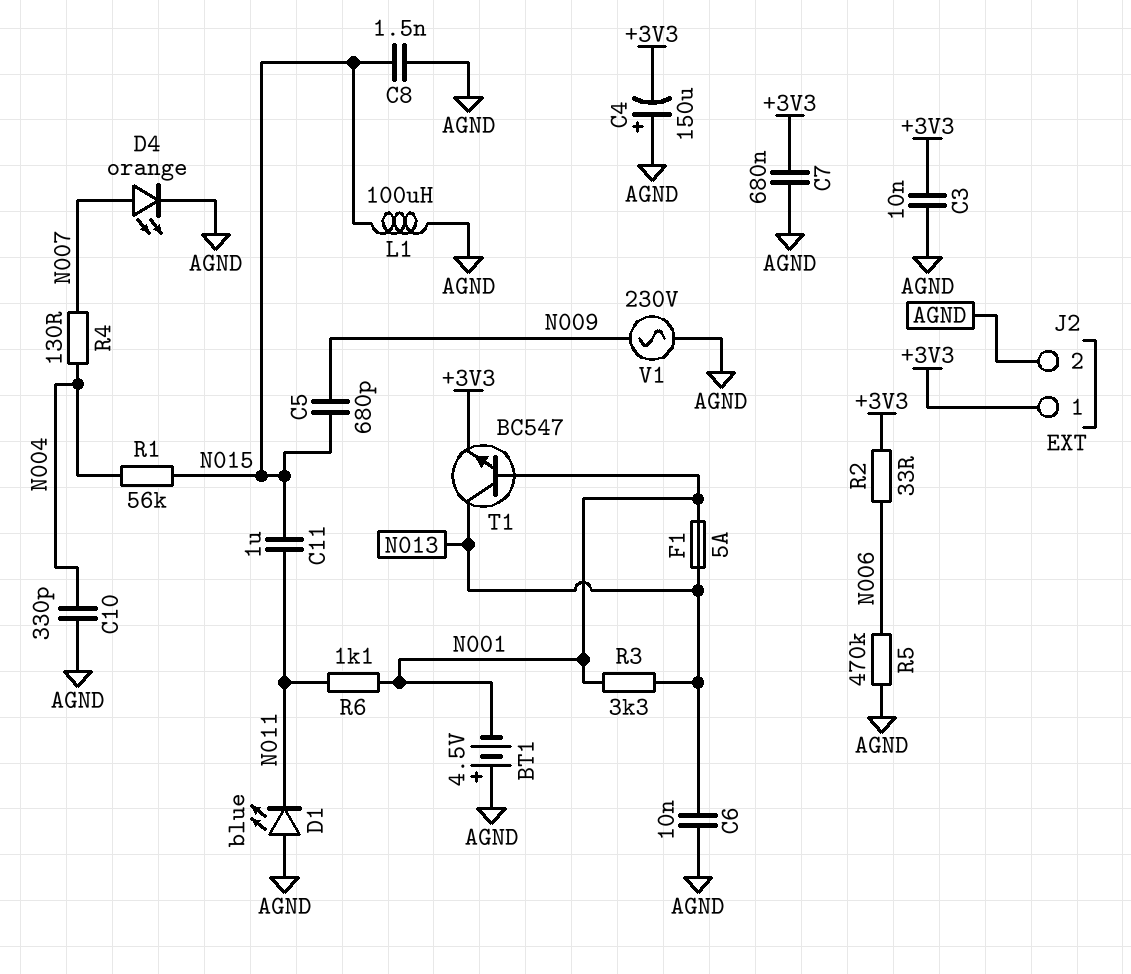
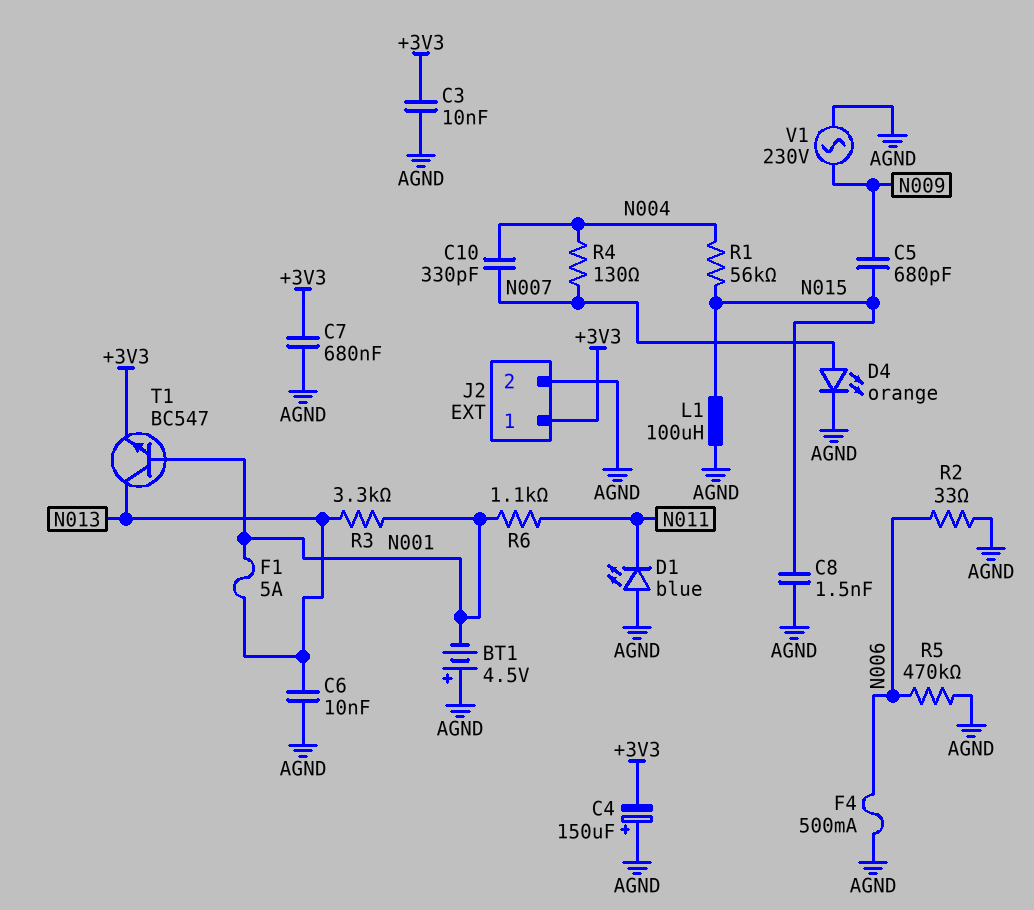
C10: 330pF (AGND, N004) -> 330pF (N004, N007)
C11: 1uF (N011, N015) -> none
F4: none -> 500mA (AGND, N006)
R2: 33 (+3V3, N006) -> 33 (AGND, N006)

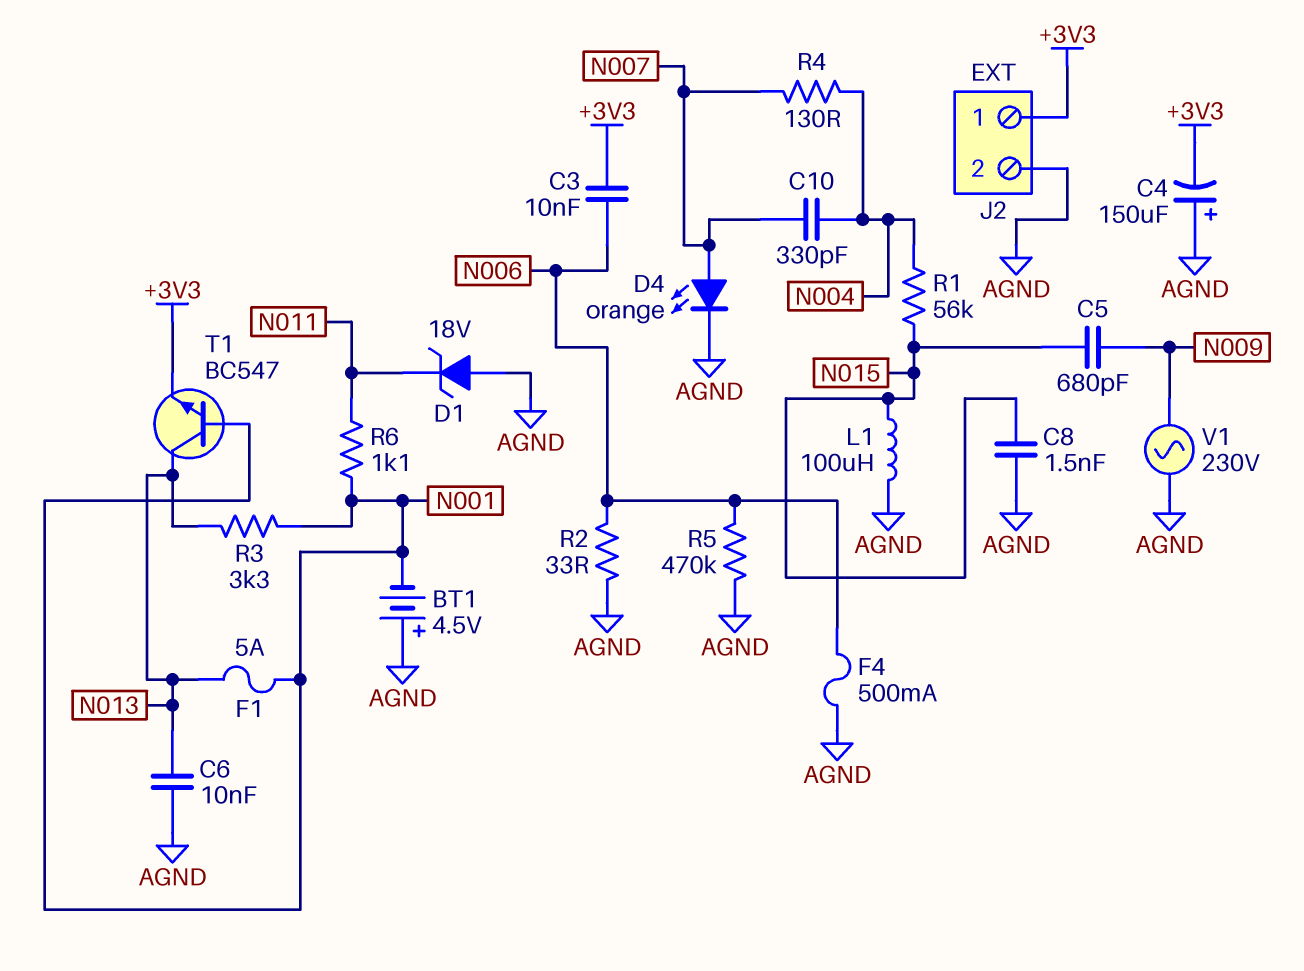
C3: 10nF (+3V3, AGND) -> 10nF (+3V3, N006)
C7: 680nF (+3V3, AGND) -> none
D1: LED blue (A AGND, K N011) -> zener 18V (A AGND, K N011)

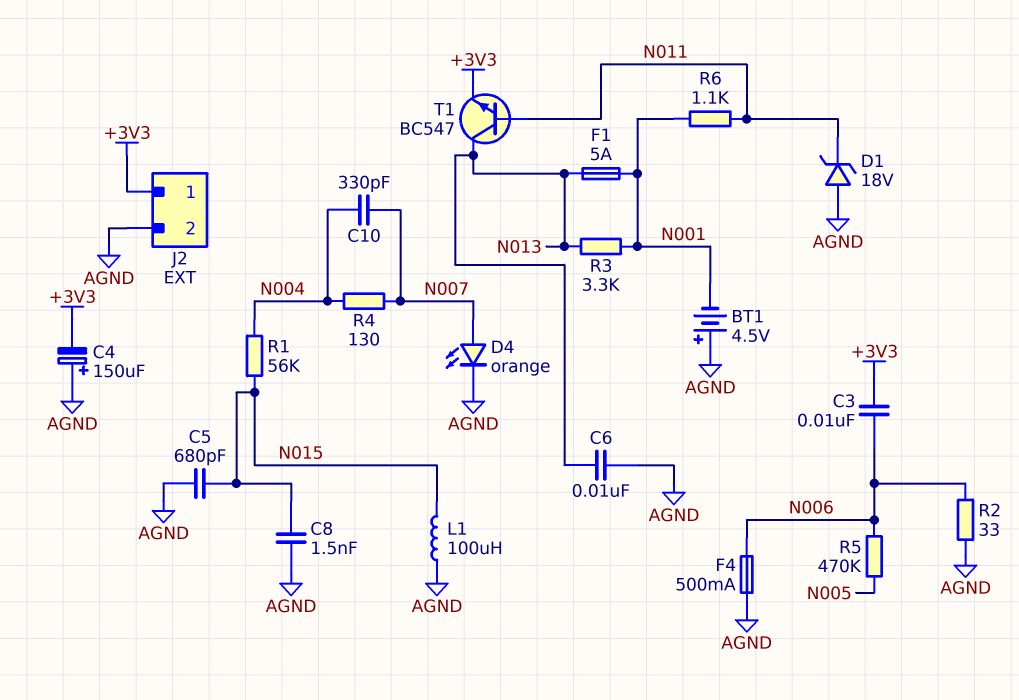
C5: 680pF (N009, N015) -> 680pF (AGND, N015)
R5: 470k (AGND, N006) -> 470k (N005, N006)
T1: NPN BC547 (B N001, C N013, E +3V3) -> NPN BC547 (B N011, C N013, E +3V3)
V1: AC 230V (AGND, N009) -> none

